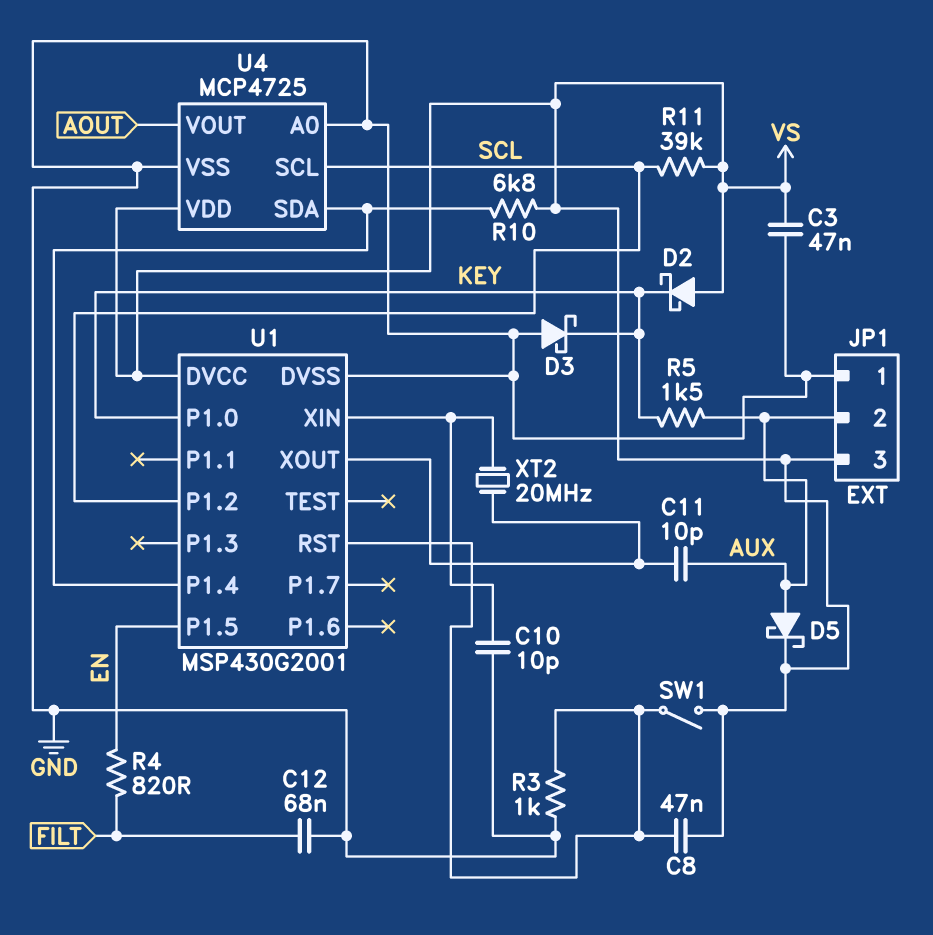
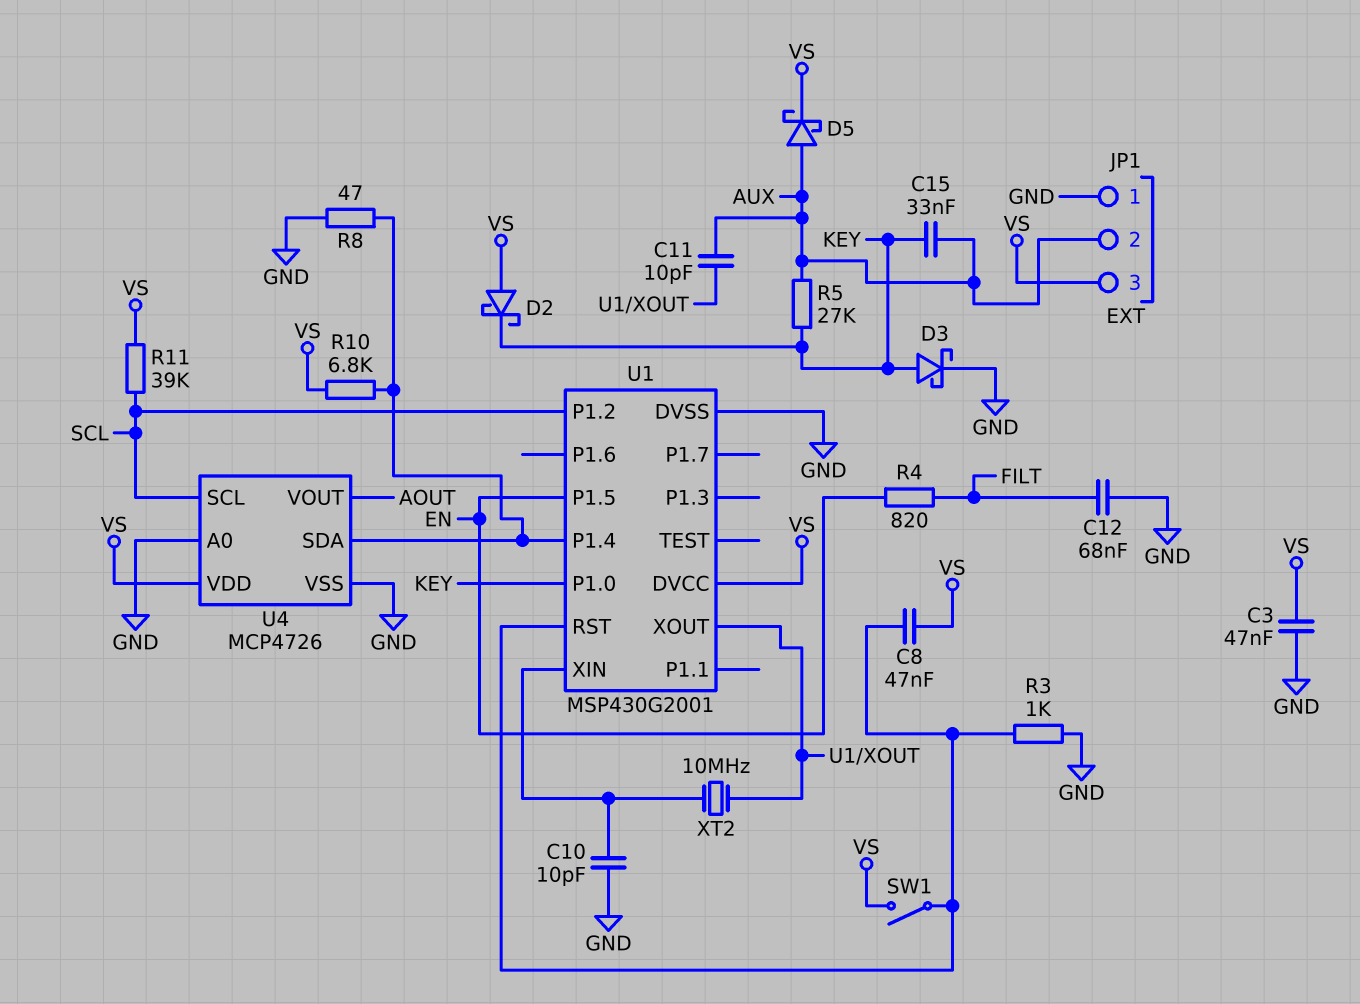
C15: none -> 33nF (AUX, KEY)
D3: schottky (A GND, K KEY) -> schottky (A KEY, K GND)
R5: 1.5k (AUX, KEY) -> 27k (AUX, KEY)
R8: none -> 47 (GND, U1/P1.4)
U4: MCP4725 -> MCP4726
XT2: 20MHz (U1/XIN, U1/XOUT) -> 10MHz (U1/XIN, U1/XOUT)

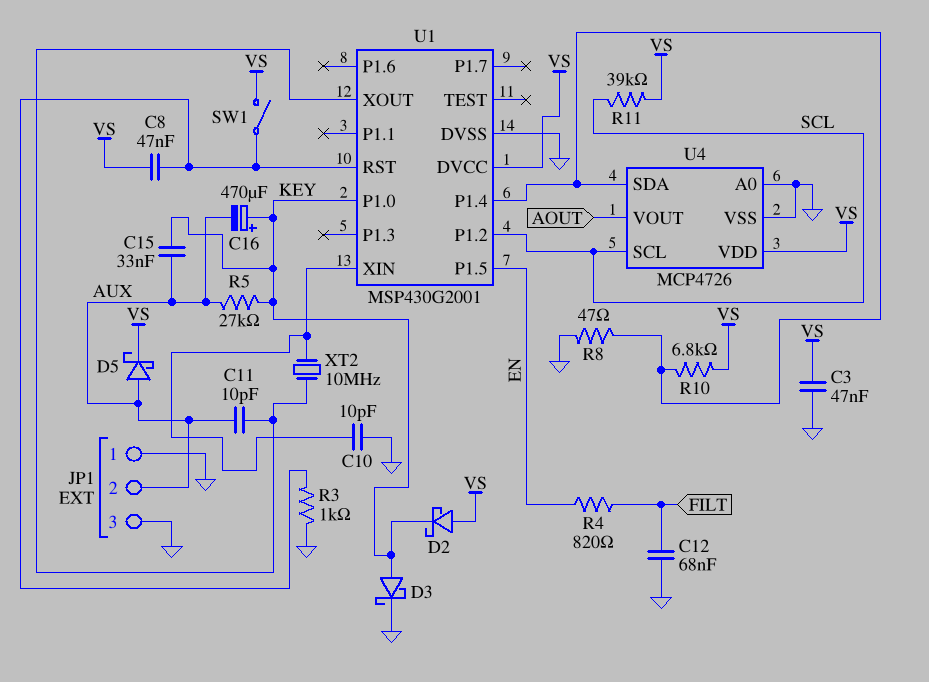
C16: none -> 470uF (plus KEY, minus AUX)
JP1 pin 3: VS -> GND

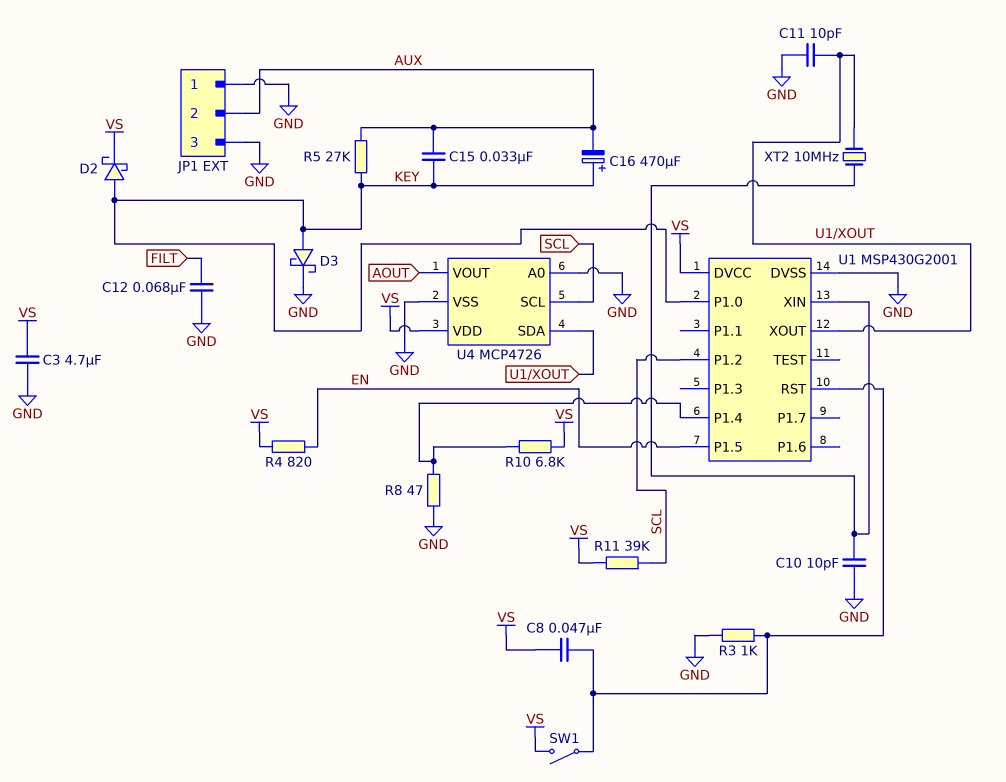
C3: 47nF (GND, VS) -> 4.7uF (GND, VS)
C11: 10pF (AUX, U1/XOUT) -> 10pF (GND, U1/XOUT)
D2: schottky (A VS, K KEY) -> schottky (A KEY, K VS)
D5: schottky (A AUX, K VS) -> none
R4: 820 (EN, FILT) -> 820 (EN, VS)
U4 pin SDA: U1/P1.4 -> U1/XOUT

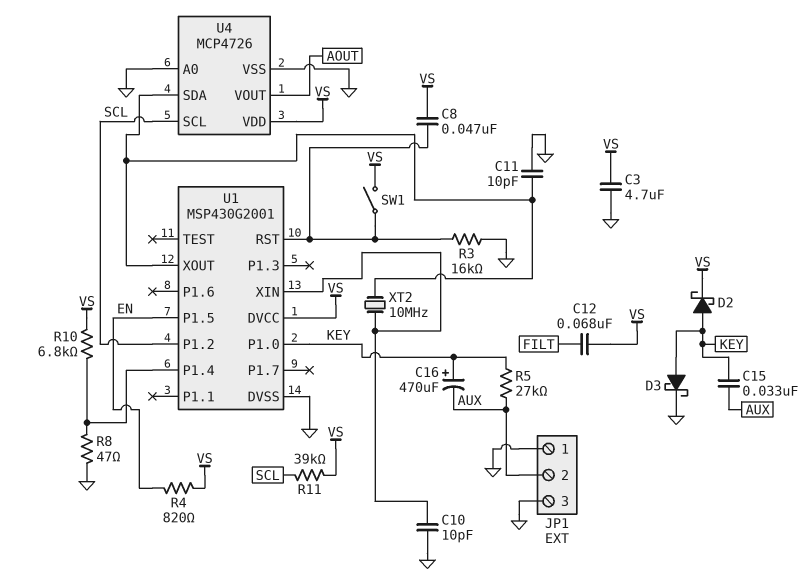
C12: 68nF (FILT, GND) -> 68nF (FILT, VS)
R3: 1k (GND, U1/RST) -> 16k (GND, U1/RST)

